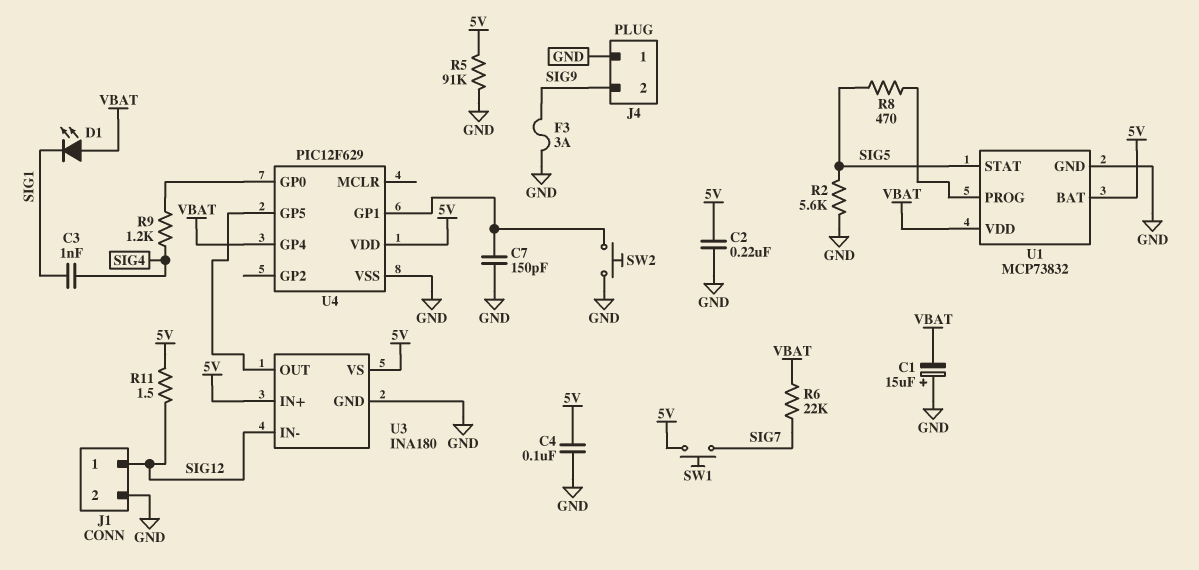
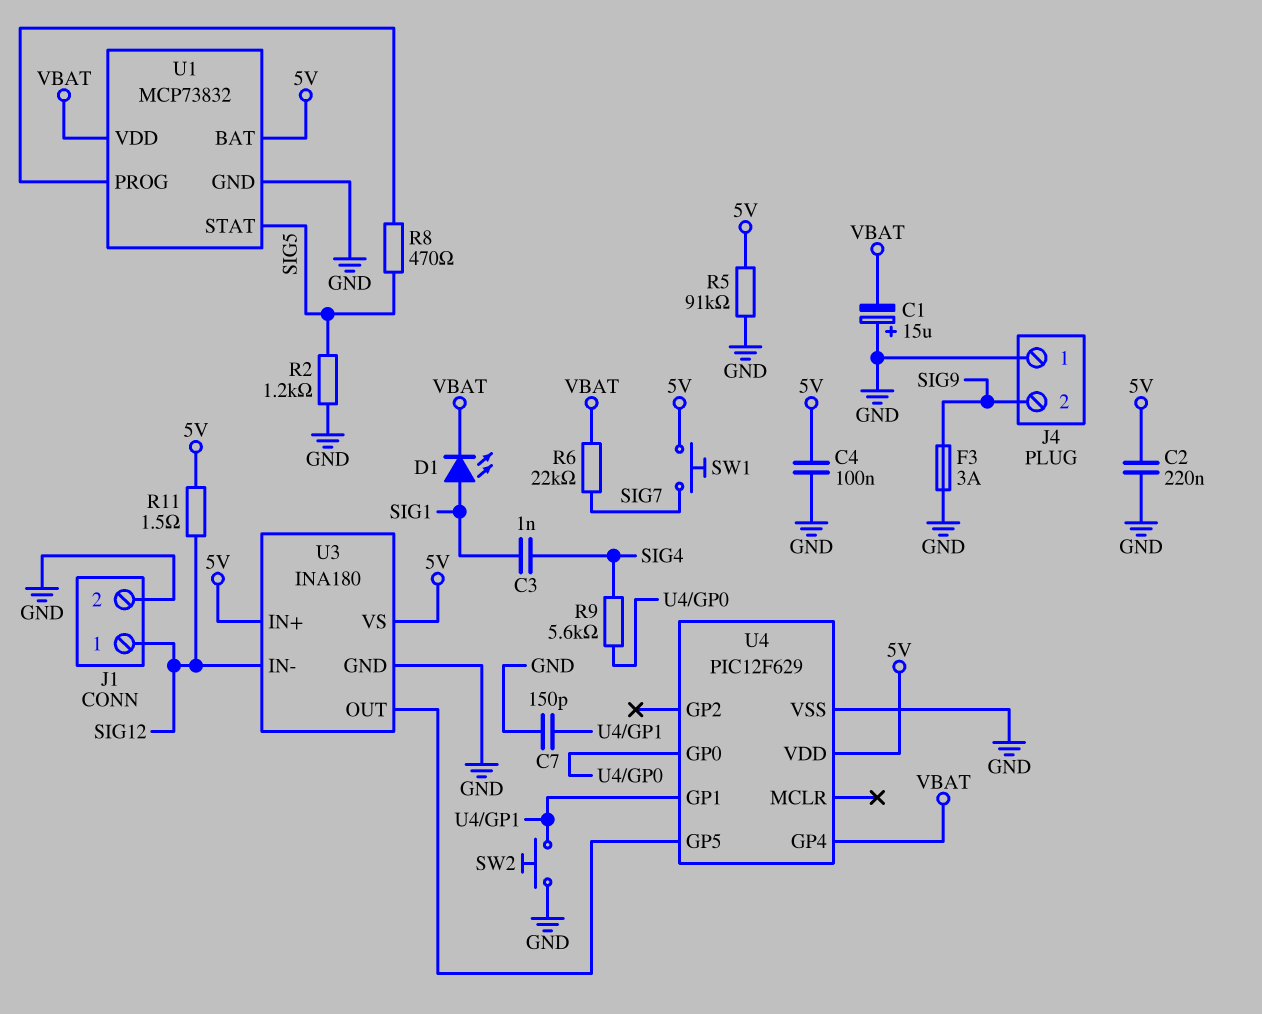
D1: LED (A VBAT, K SIG1) -> LED (A SIG1, K VBAT)
R2: 5.6k (GND, SIG5) -> 1.2k (GND, SIG5)
R9: 1.2k (SIG4, U4/GP0) -> 5.6k (SIG4, U4/GP0)

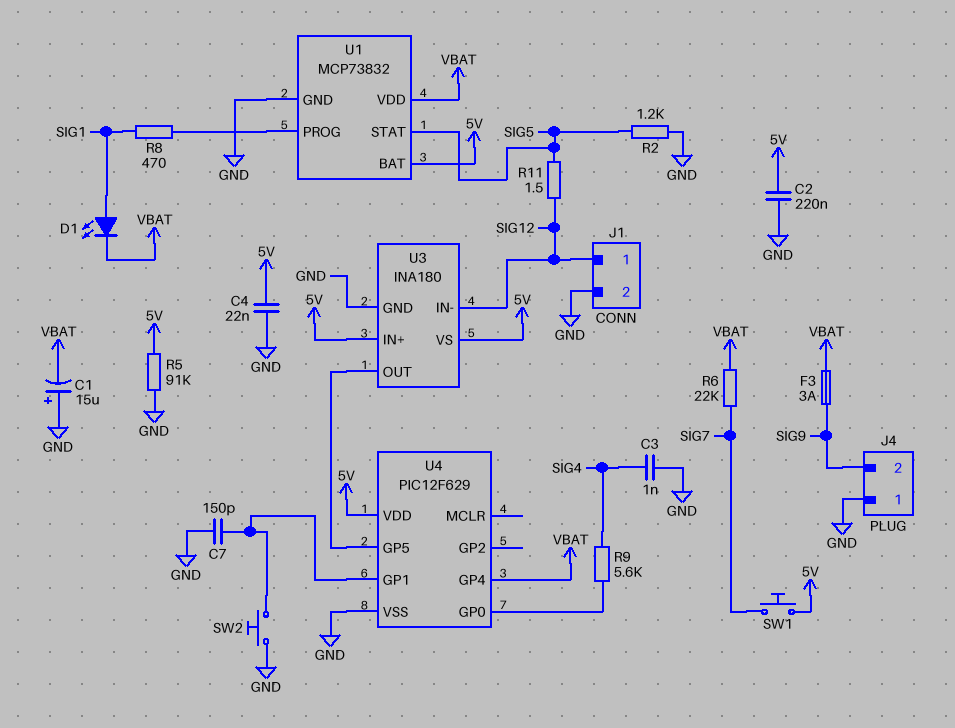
C3: 1nF (SIG1, SIG4) -> 1nF (GND, SIG4)
C4: 100nF (5V, GND) -> 22nF (5V, GND)
F3: 3A (GND, SIG9) -> 3A (SIG9, VBAT)
R8: 470 (SIG5, U1/PROG) -> 470 (SIG1, U1/PROG)
R11: 1.5 (5V, SIG12) -> 1.5 (SIG5, SIG12)

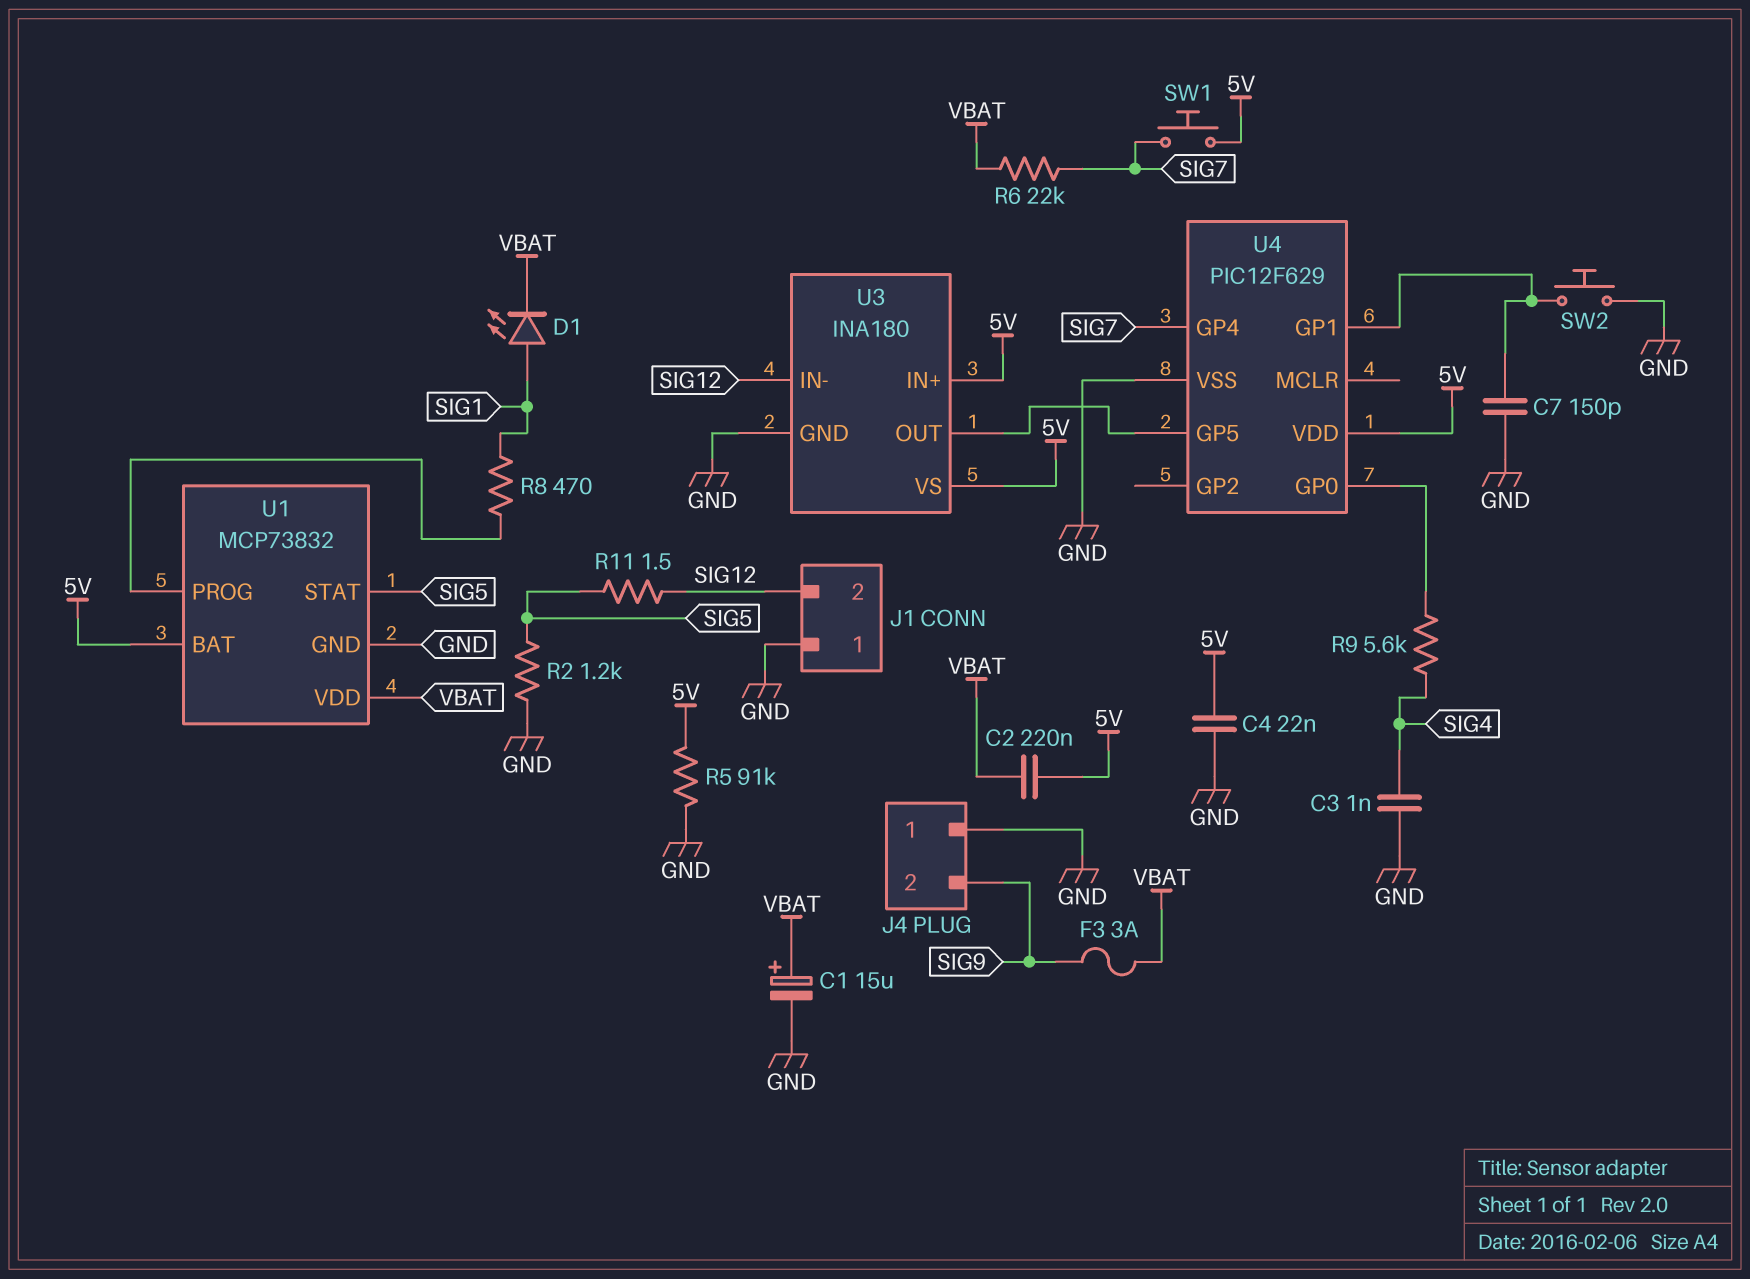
C1: 15uF (plus GND, minus VBAT) -> 15uF (plus VBAT, minus GND)
C2: 220nF (5V, GND) -> 220nF (5V, VBAT)
J1 pin 1: SIG12 -> GND
J1 pin 2: GND -> SIG12
U4 pin GP4: VBAT -> SIG7

